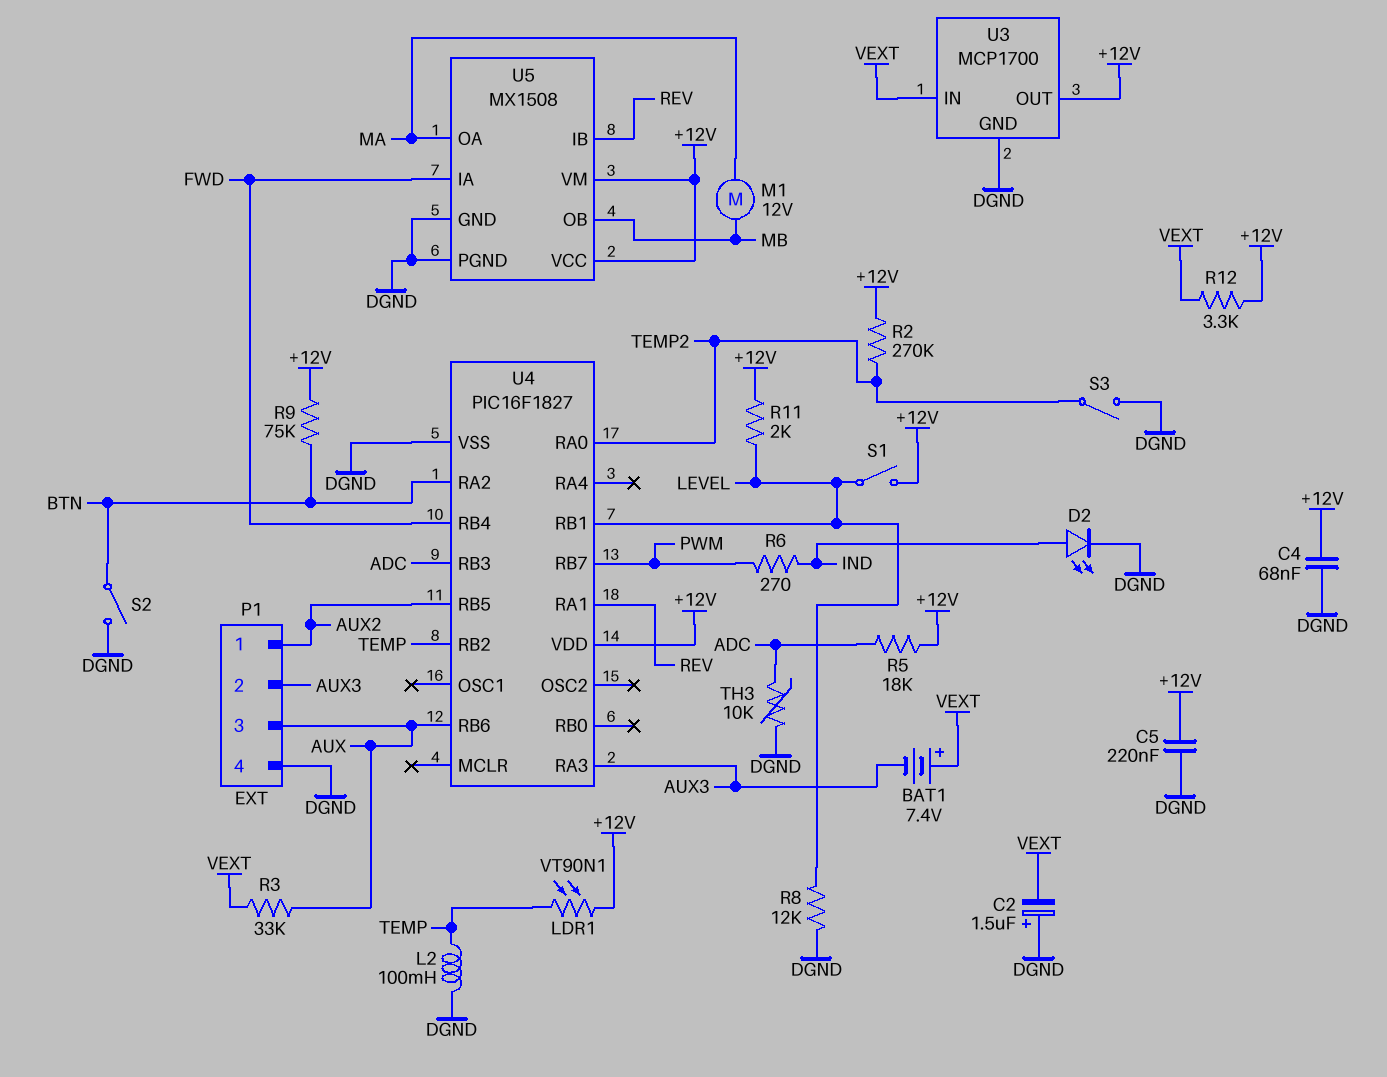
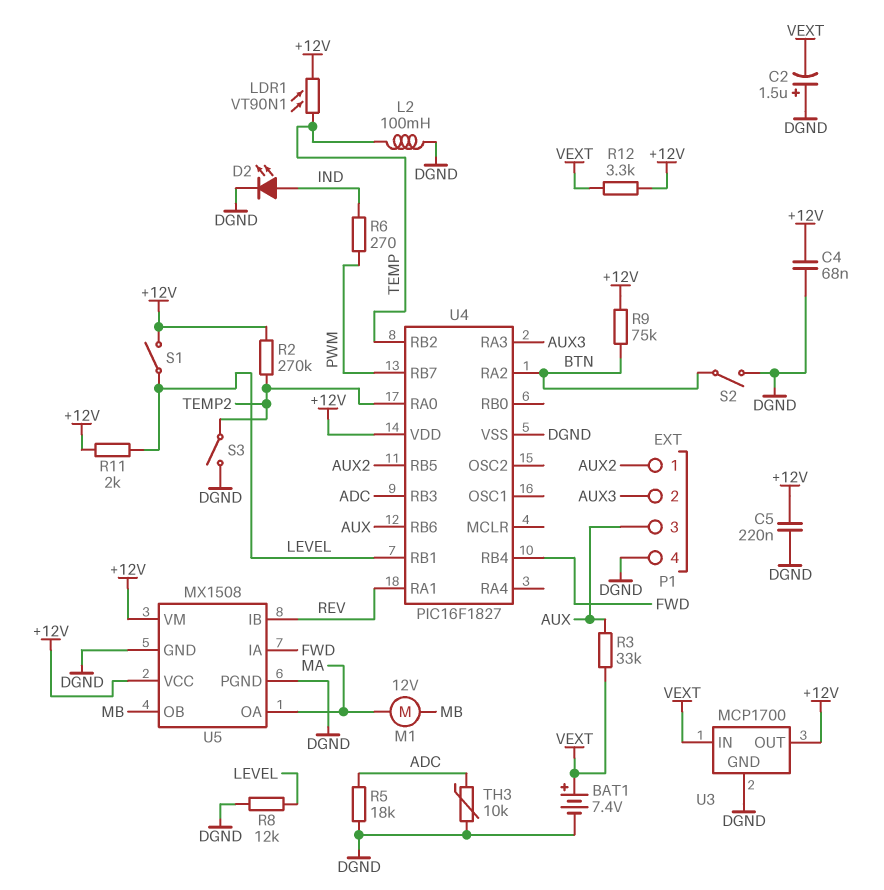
BAT1: 7.4V (plus VEXT, minus AUX3) -> 7.4V (plus VEXT, minus DGND)
R5: 18k (+12V, ADC) -> 18k (ADC, DGND)

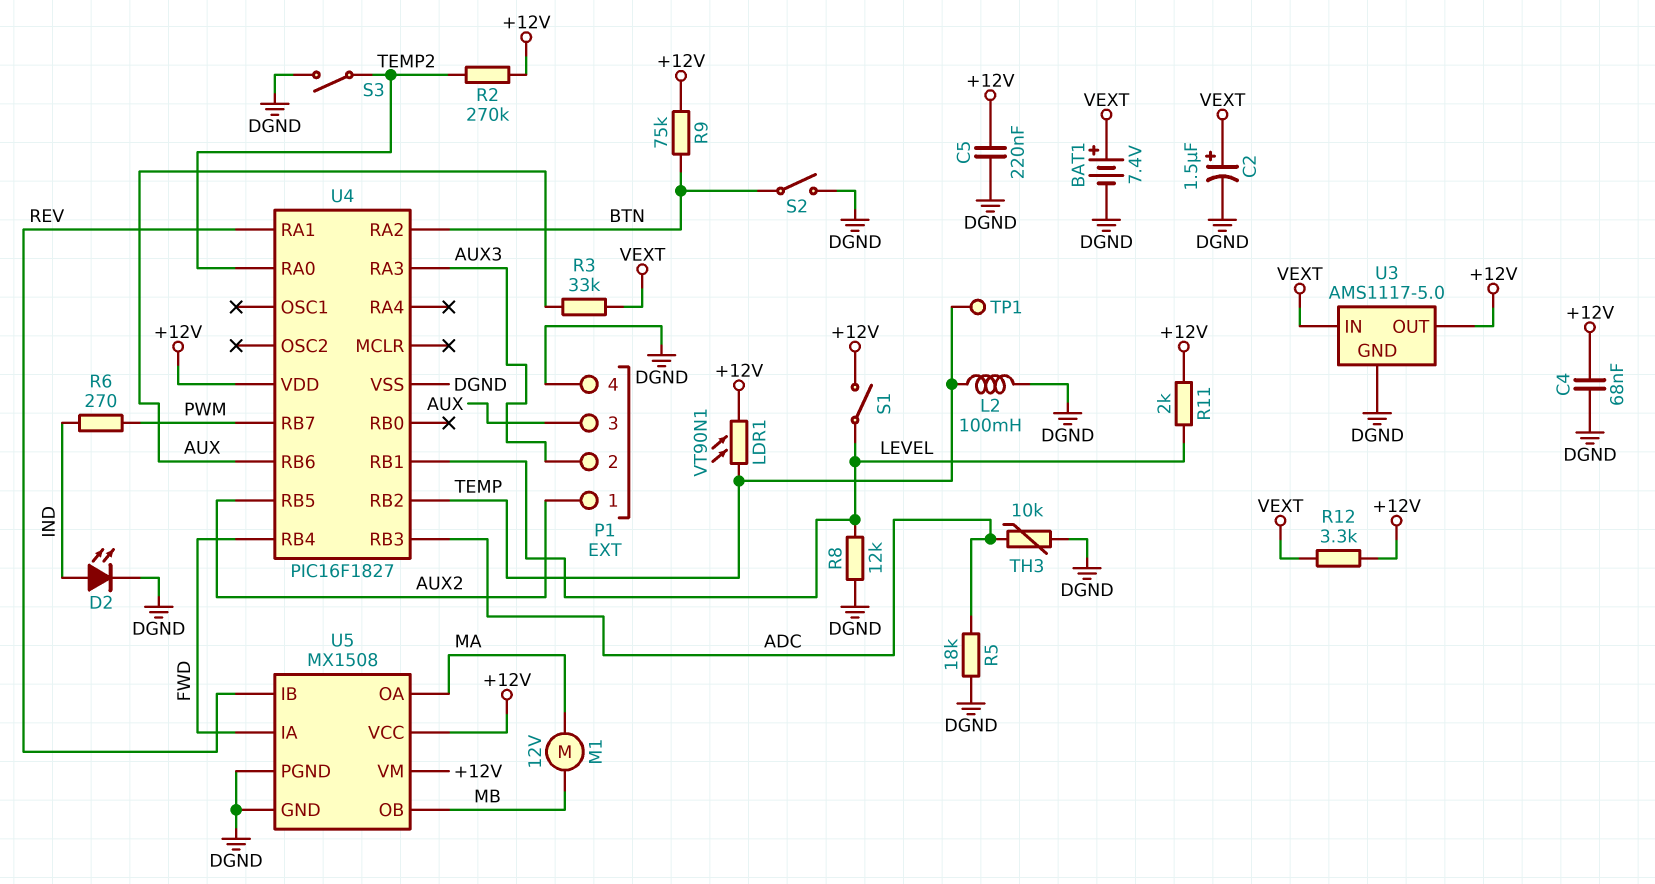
C2: 1.5uF (plus DGND, minus VEXT) -> 1.5uF (plus VEXT, minus DGND)
TP1: none -> test point (TEMP)
U3: MCP1700 -> AMS1117-5.0

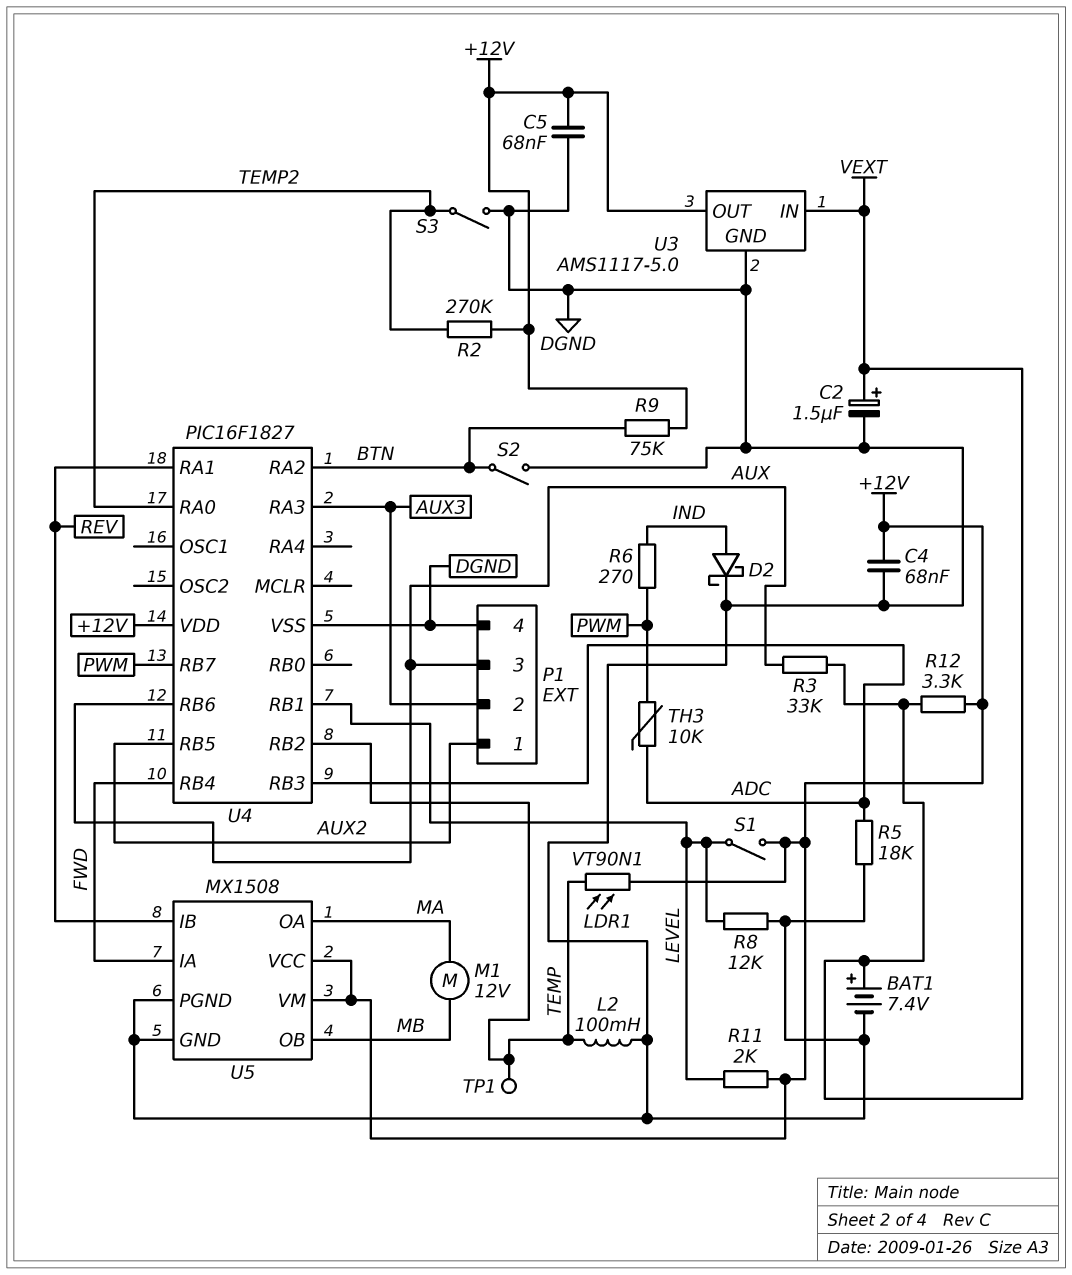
C5: 220nF (+12V, DGND) -> 68nF (+12V, DGND)
D2: LED (A IND, K DGND) -> schottky (A IND, K DGND)
TH3: 10k (ADC, DGND) -> 10k (ADC, PWM)

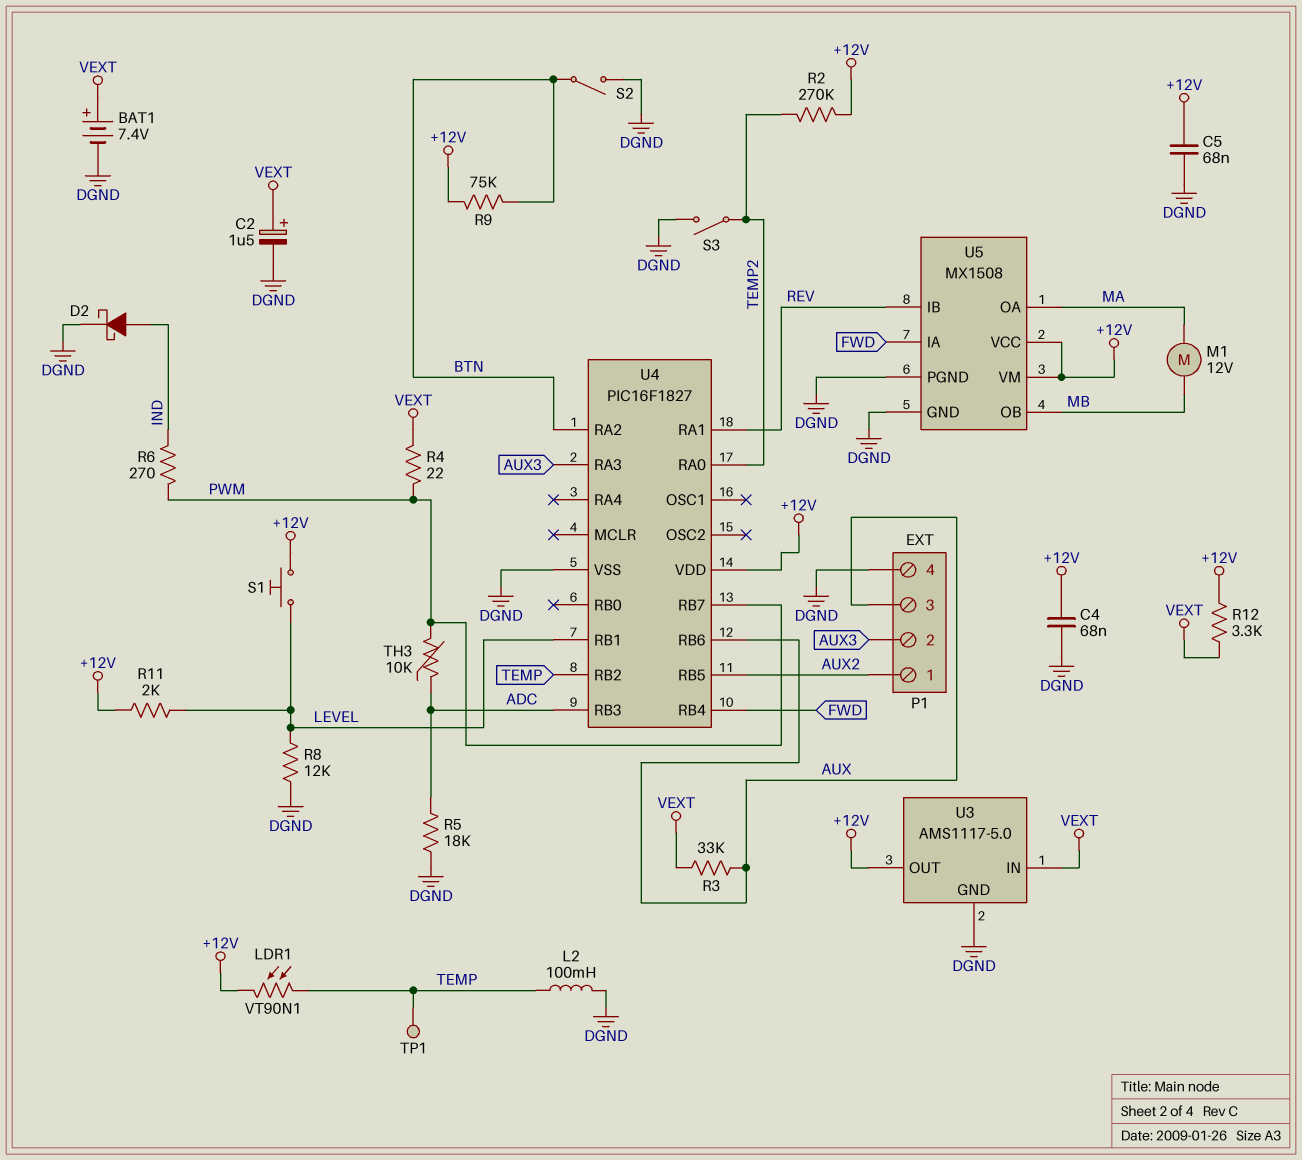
R4: none -> 22 (PWM, VEXT)
S1: switch (+12V, LEVEL) -> button (+12V, LEVEL)

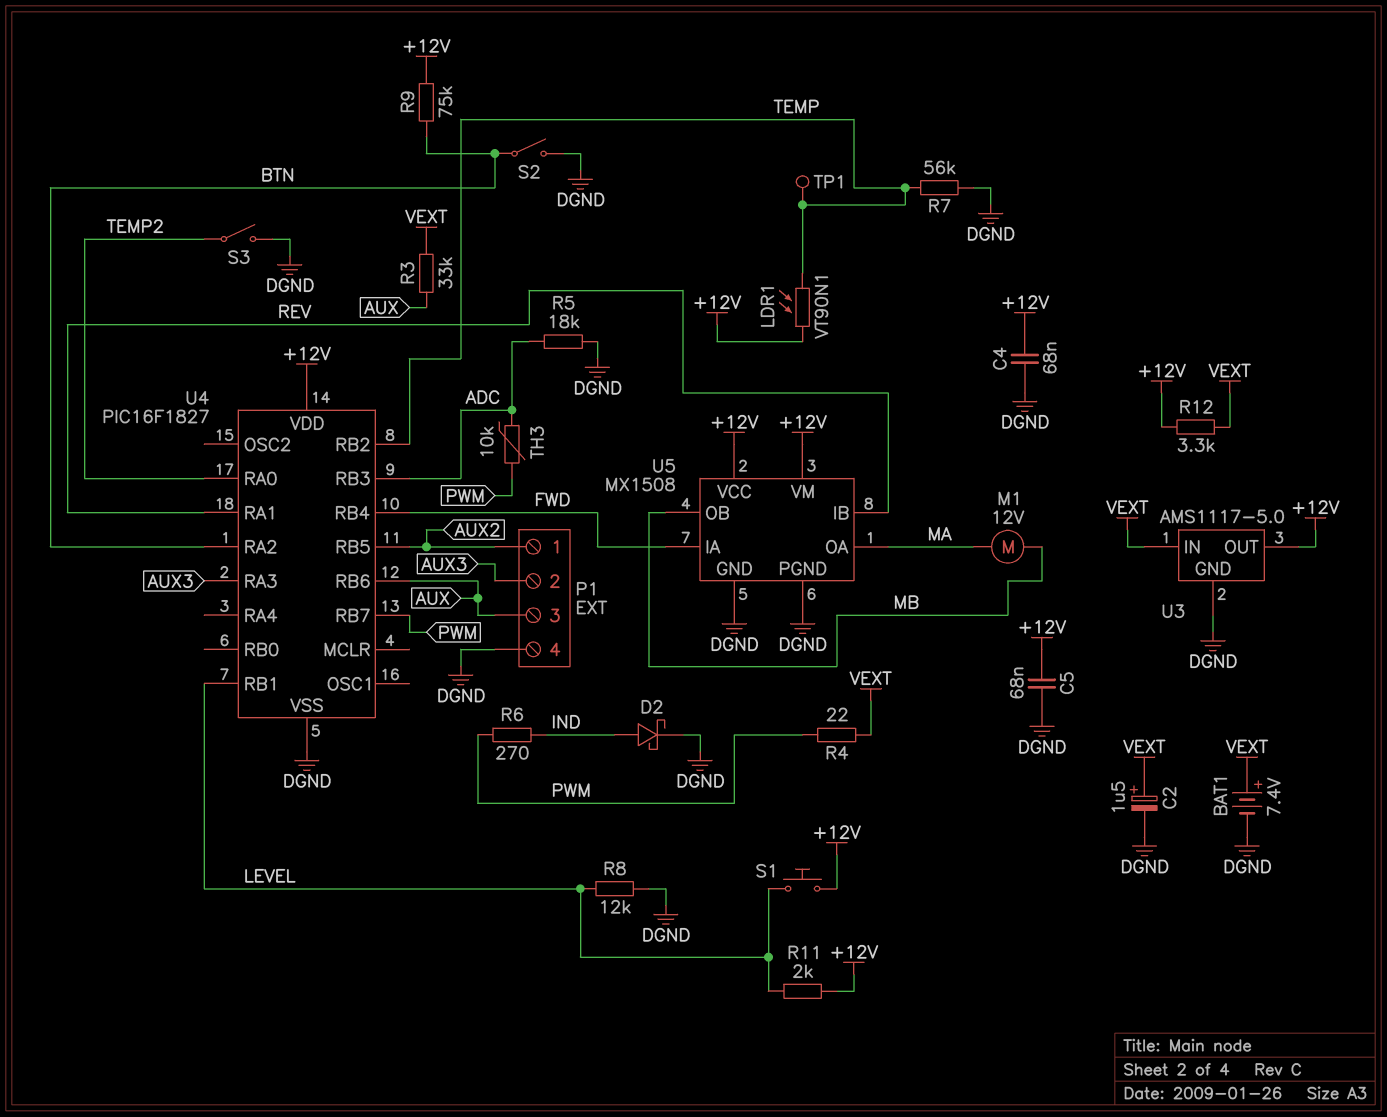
L2: 100mH (DGND, TEMP) -> none
R2: 270k (+12V, TEMP2) -> none
R7: none -> 56k (DGND, TEMP)

